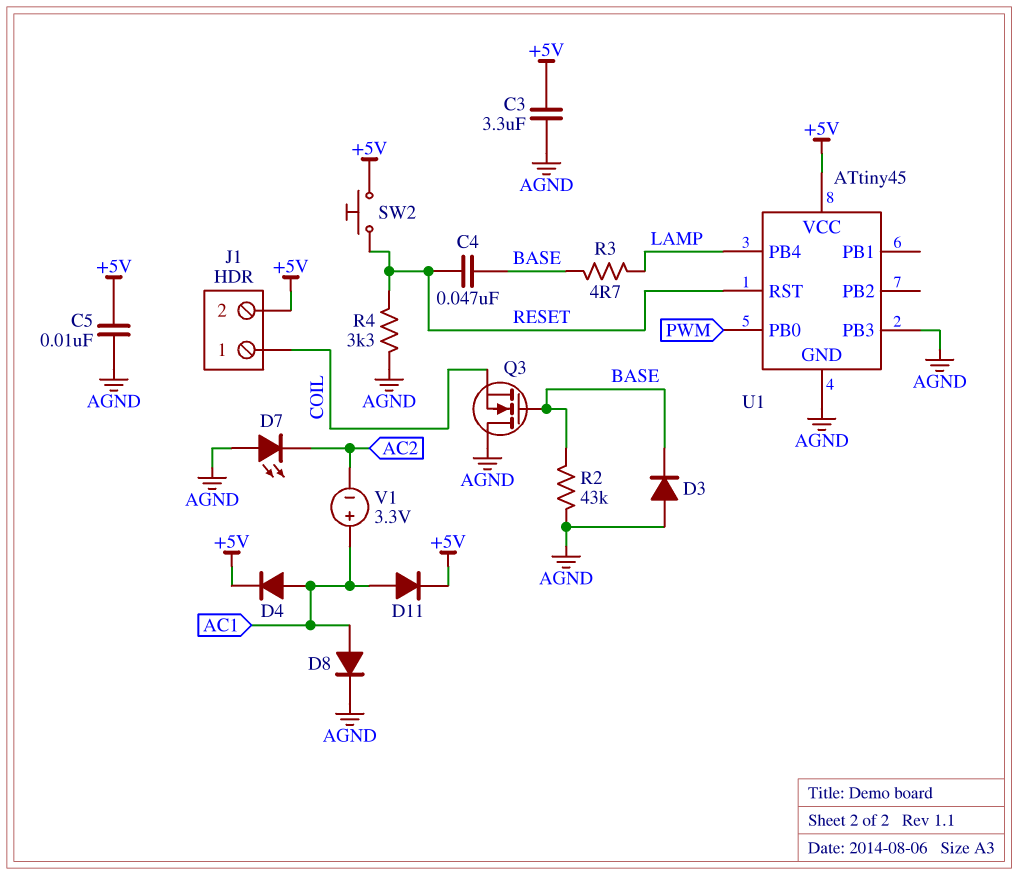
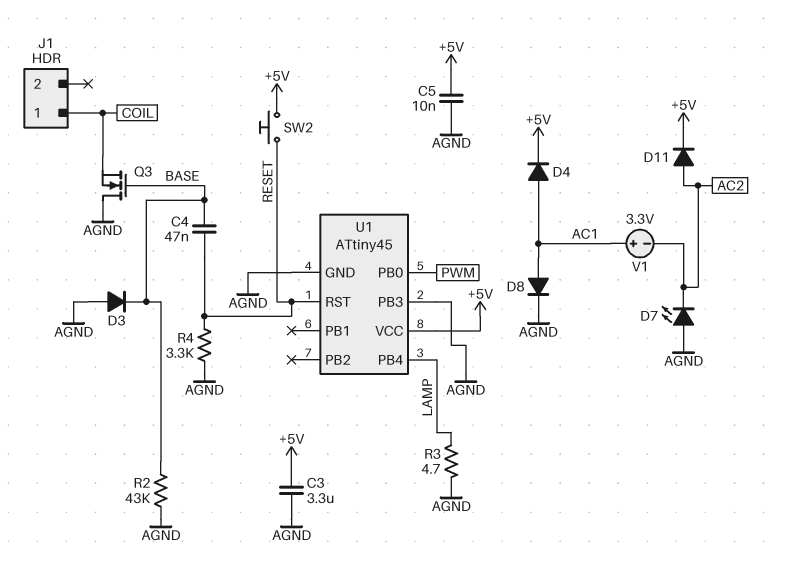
D11: diode (A AC1, K +5V) -> diode (A AC2, K +5V)
J1 pin 2: +5V -> none
R3: 4.7 (BASE, LAMP) -> 4.7 (AGND, LAMP)

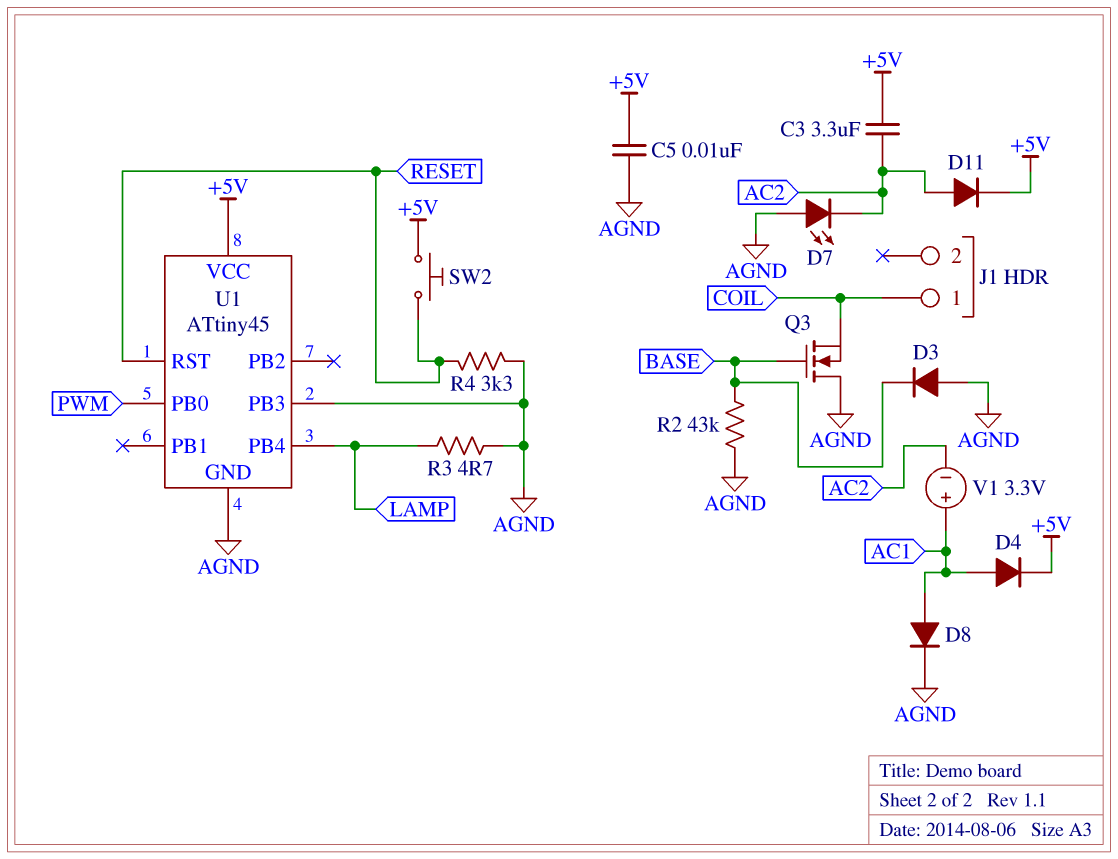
C3: 3.3uF (+5V, AGND) -> 3.3uF (+5V, AC2)
C4: 47nF (BASE, RESET) -> none

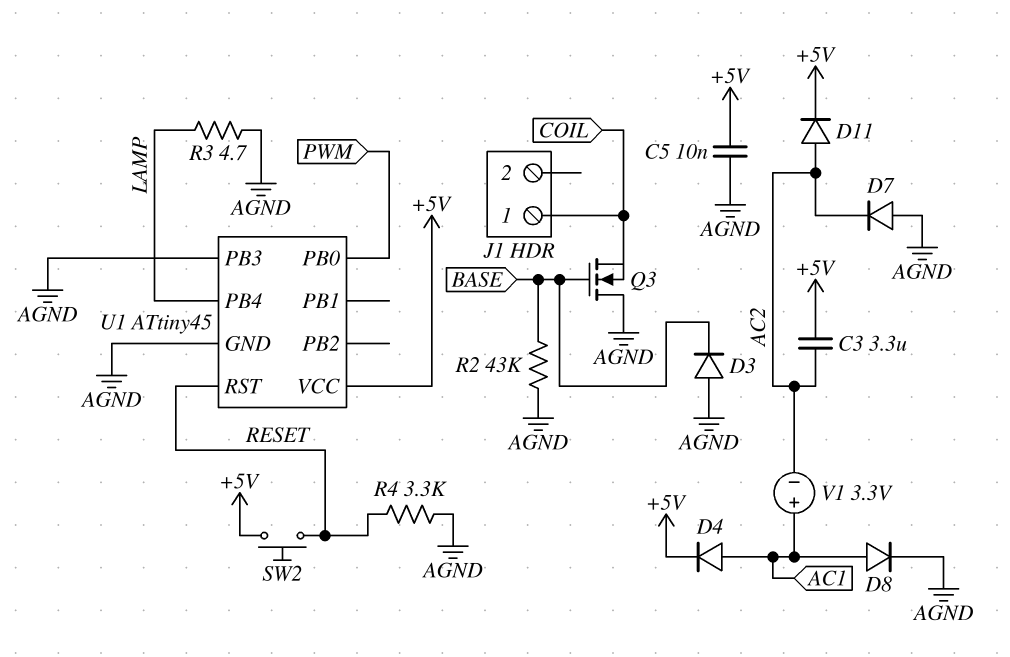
D7: LED (A AGND, K AC2) -> diode (A AGND, K AC2)

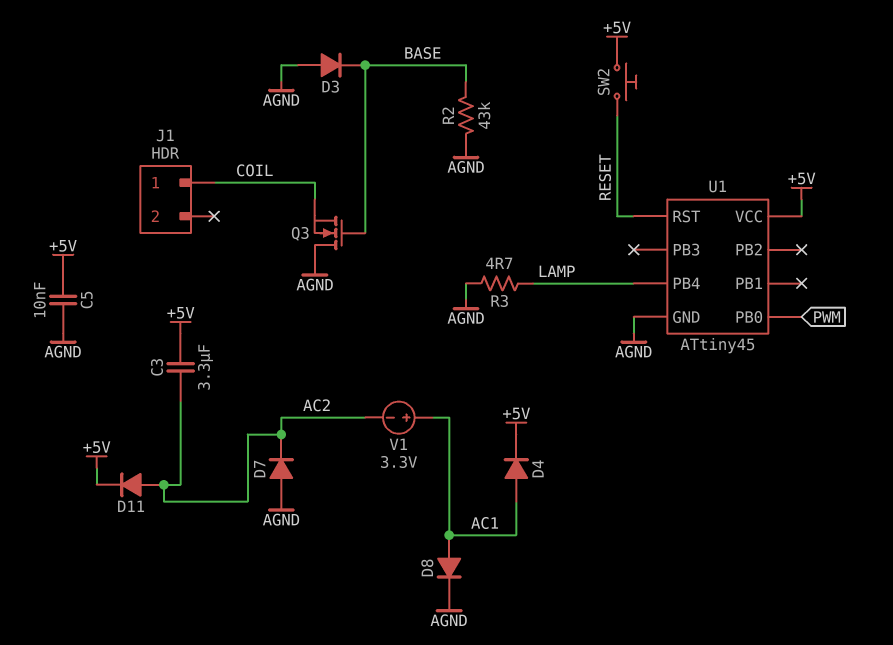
R4: 3.3k (AGND, RESET) -> none
U1 pin PB3: AGND -> none

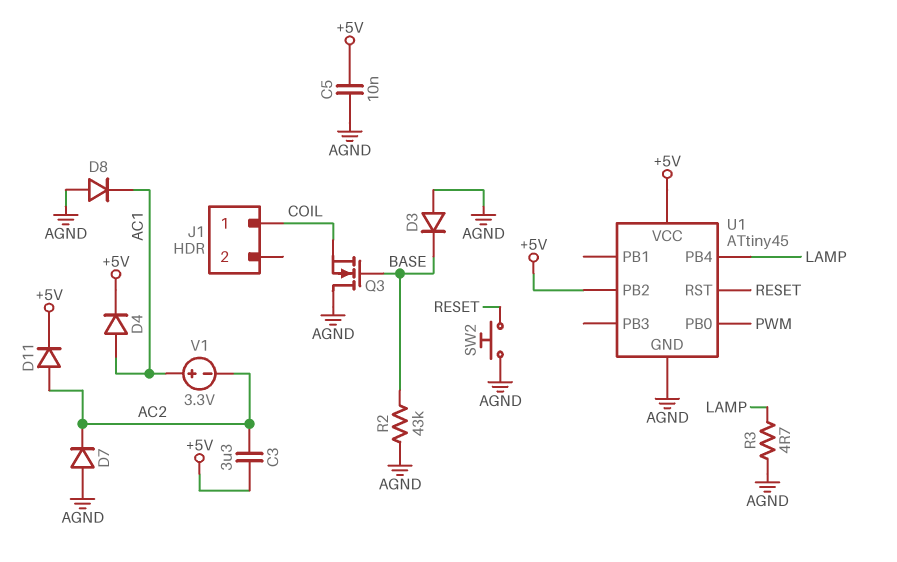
D8: diode (A AC1, K AGND) -> diode (A AGND, K AC1)
SW2: button (+5V, RESET) -> button (AGND, RESET)
U1 pin PB2: none -> +5V

